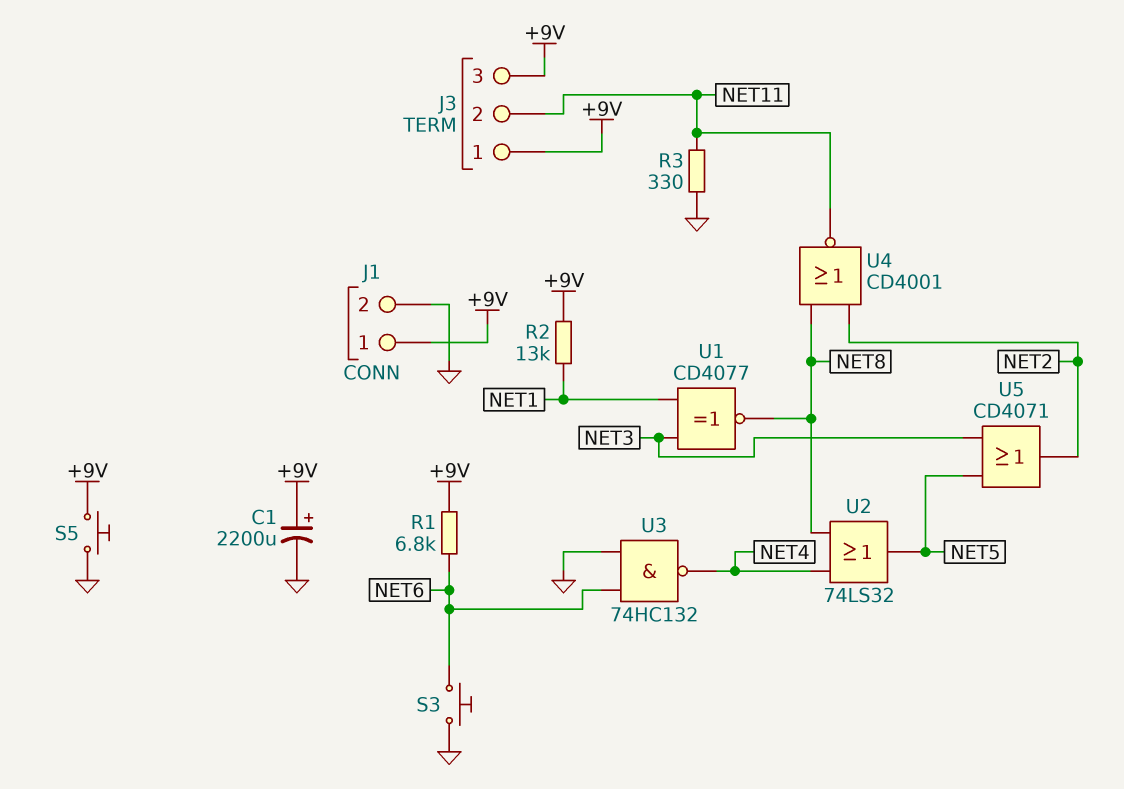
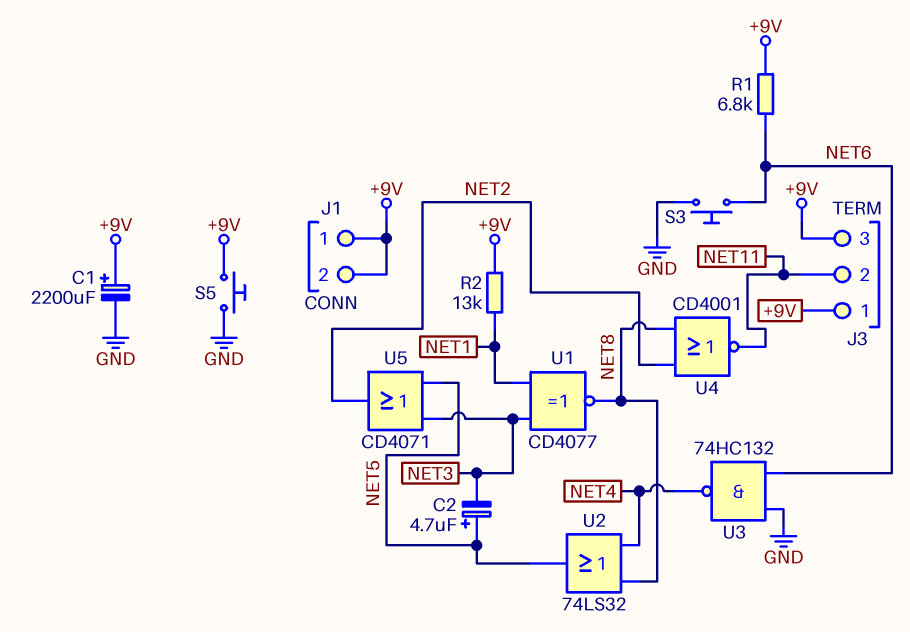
C2: none -> 4.7uF (plus NET5, minus NET3)
J1 pin 2: GND -> +9V
R3: 330 (GND, NET11) -> none

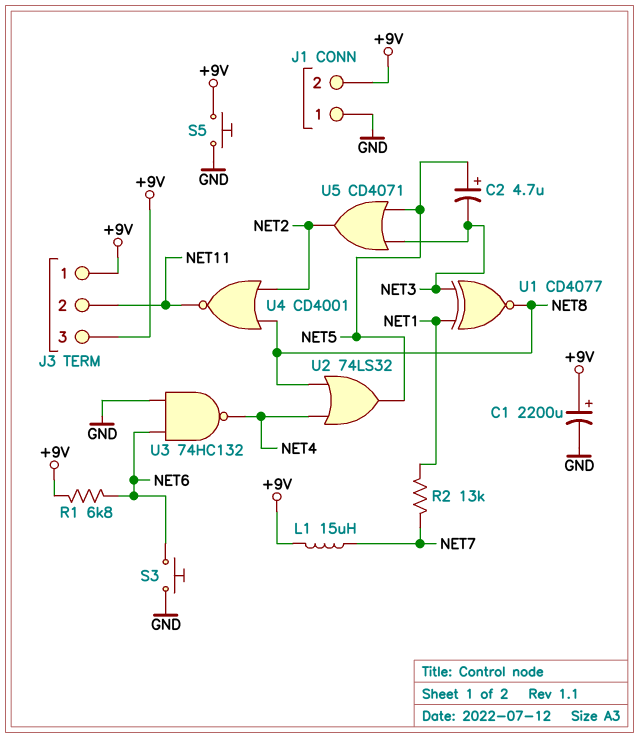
J1 pin 1: +9V -> GND
L1: none -> 15uH (+9V, NET7)
R2: 13k (+9V, NET1) -> 13k (NET1, NET7)

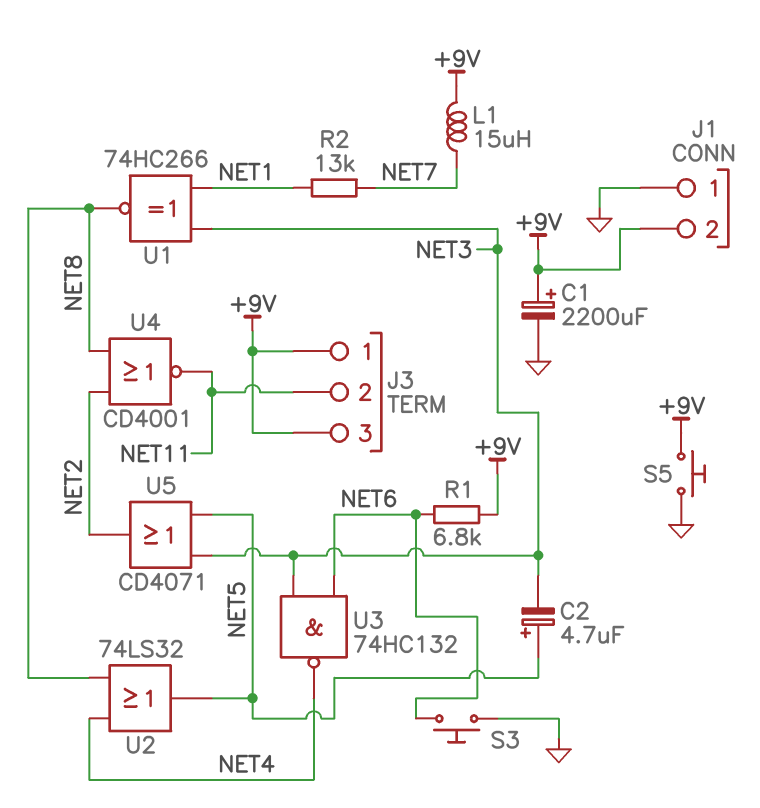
U1: XNOR CD4077 (in NET1, in NET3, out NET8) -> XNOR 74HC266 (in NET1, in NET3, out NET8)
U3: NAND 74HC132 (in GND, in NET6, out NET4) -> NAND 74HC132 (in NET3, in NET6, out NET4)

